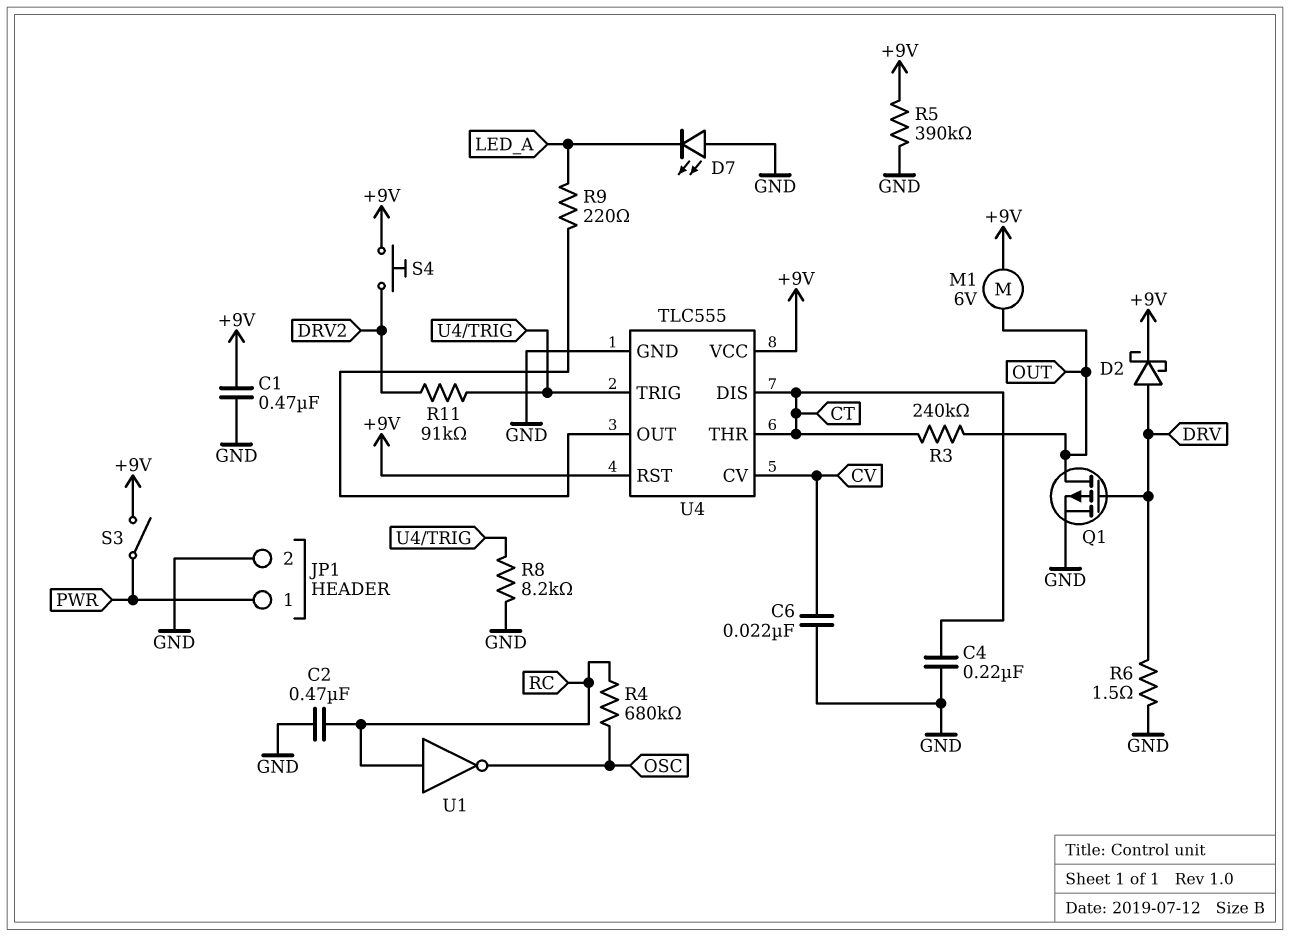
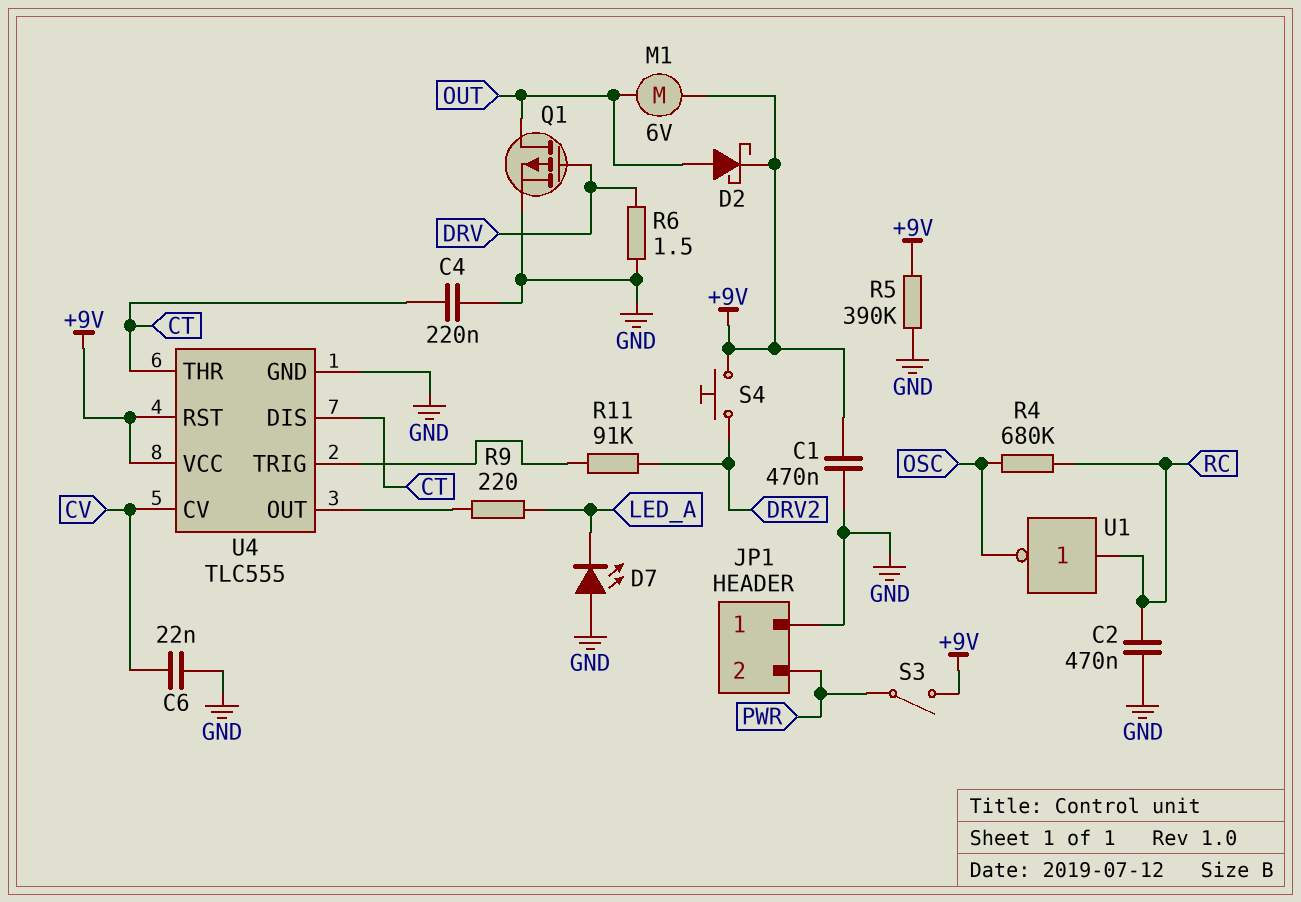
D2: schottky (A DRV, K +9V) -> schottky (A OUT, K +9V)
JP1 pin 1: PWR -> GND
JP1 pin 2: GND -> PWR
R3: 240k (CT, OUT) -> none
R8: 8.2k (GND, U4/TRIG) -> none

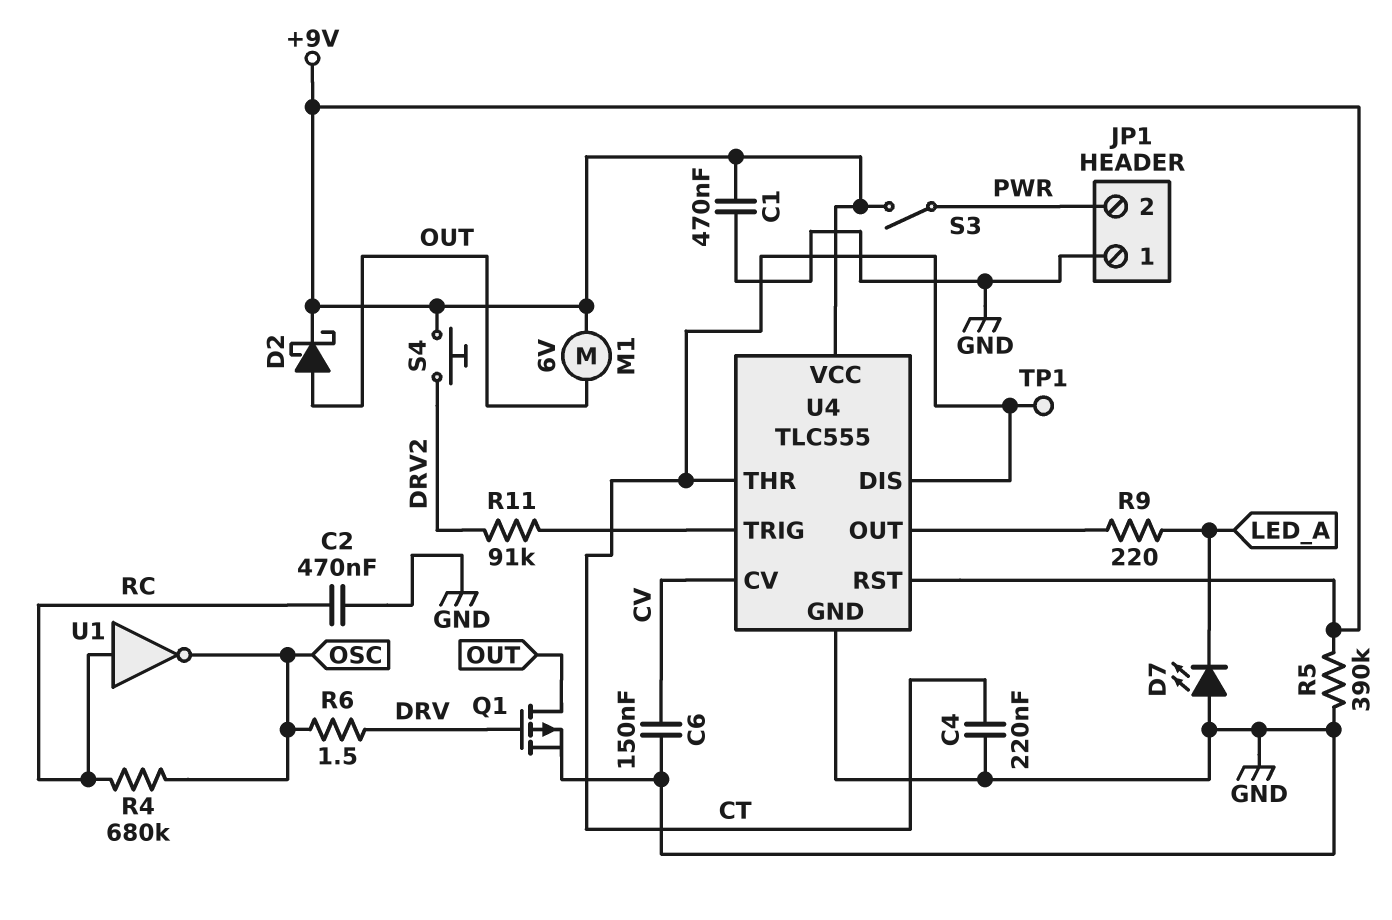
C6: 22nF (CV, GND) -> 150nF (CV, GND)
R6: 1.5 (DRV, GND) -> 1.5 (DRV, OSC)
TP1: none -> test point (CT)

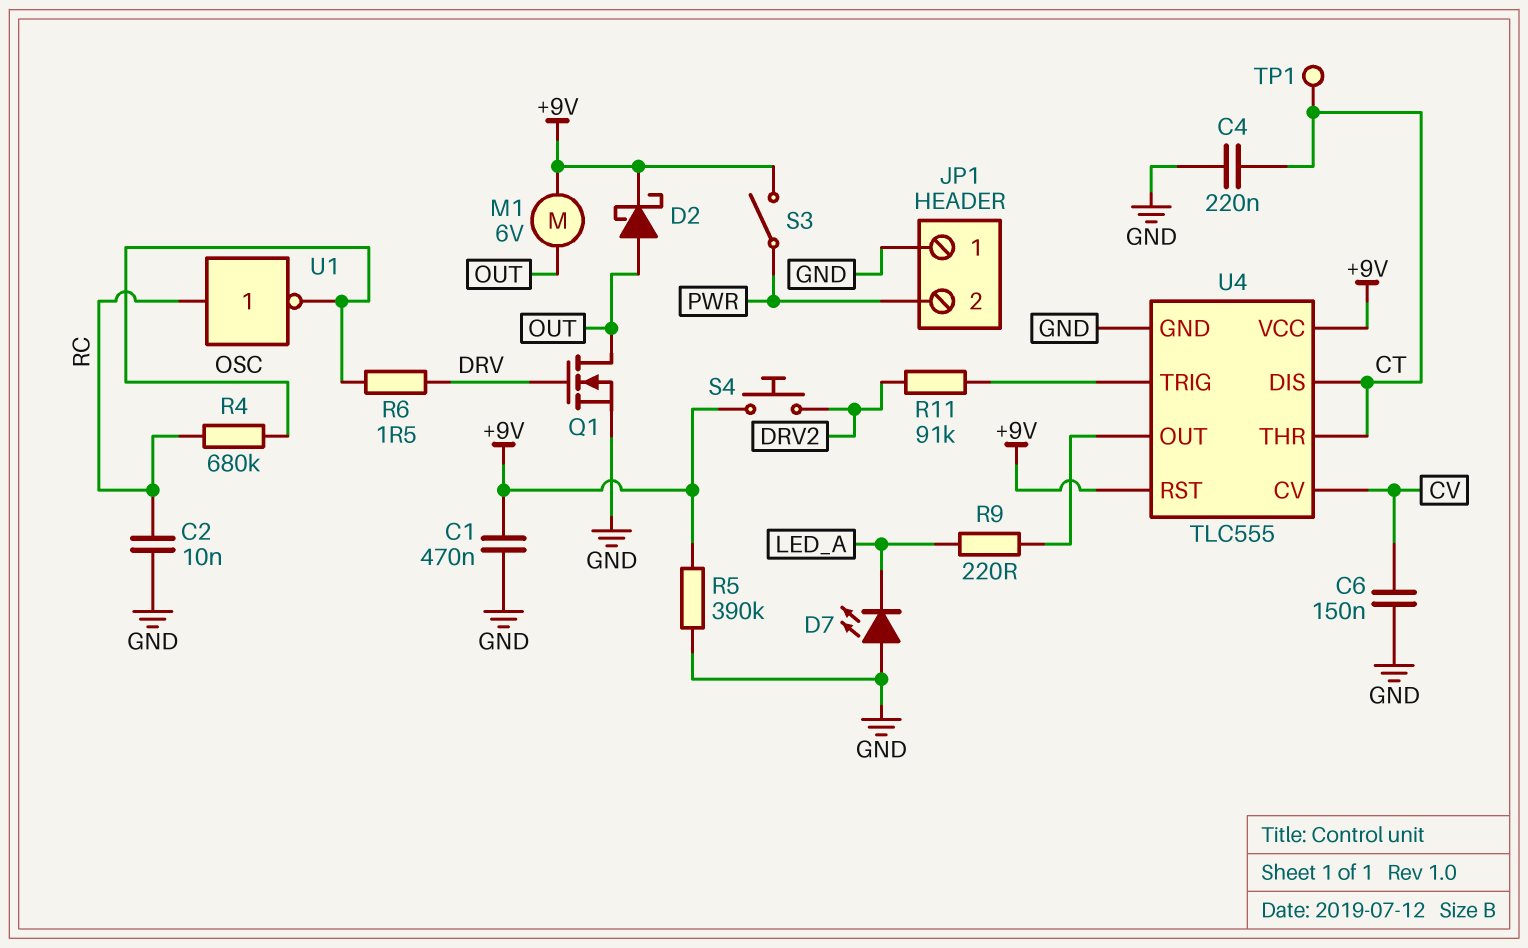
C2: 470nF (GND, RC) -> 10nF (GND, RC)
Q1: PMOS (G DRV, D OUT, S GND) -> NMOS (G DRV, D OUT, S GND)

